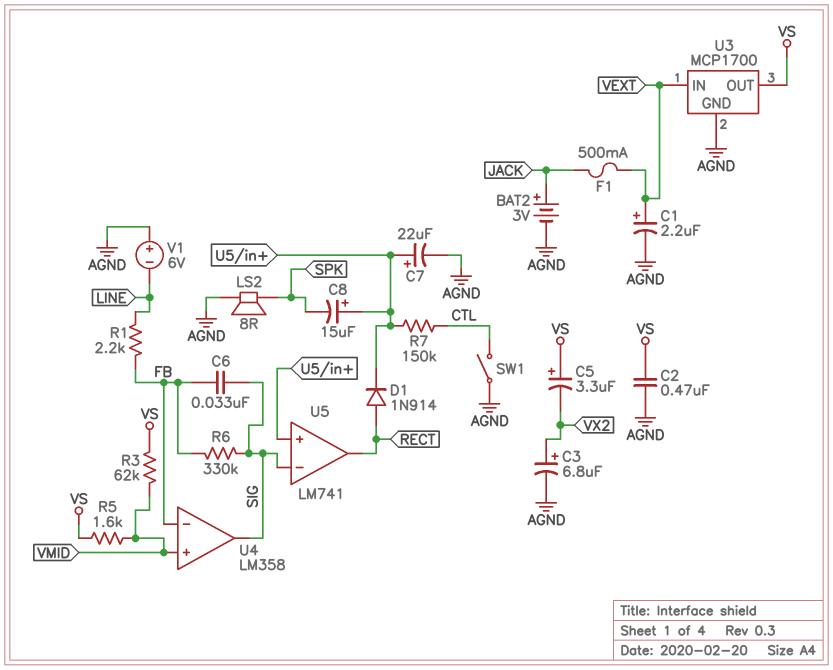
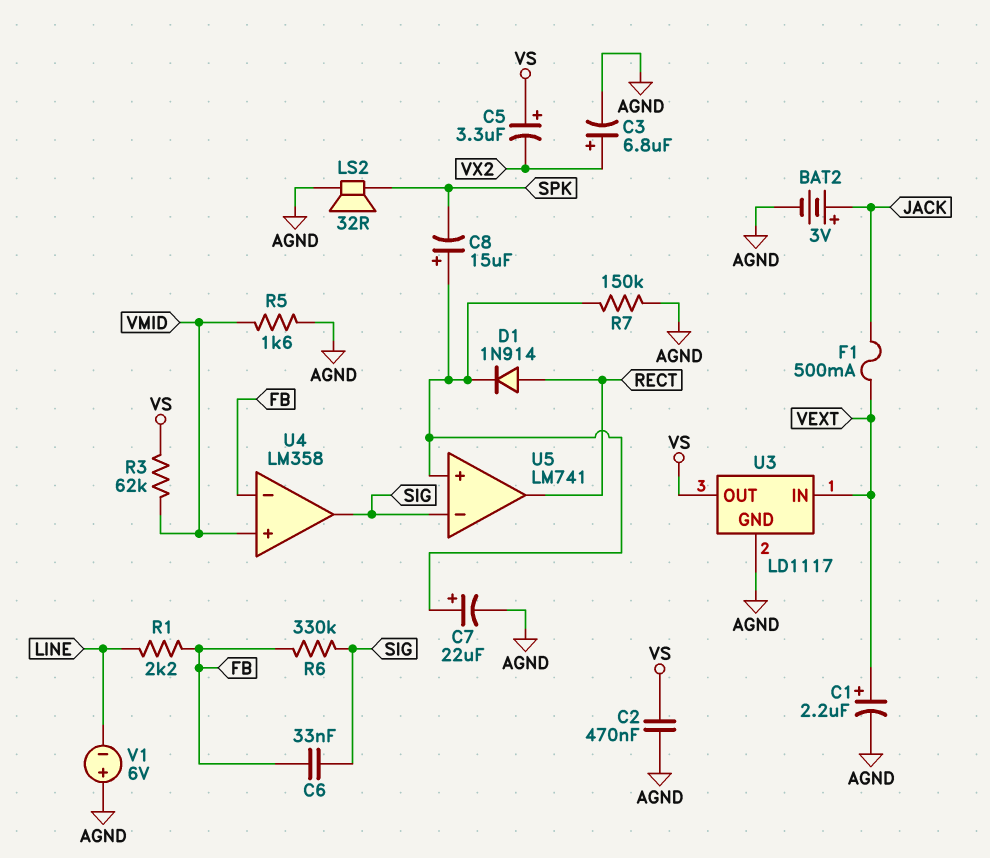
LS2: speaker 8R (AGND, SPK) -> speaker 32R (AGND, SPK)
R5: 1.6k (VMID, VS) -> 1.6k (AGND, VMID)
R7: 150k (CTL, U5/in+) -> 150k (AGND, U5/in+)
SW1: switch (AGND, CTL) -> none
U3: MCP1700 -> LD1117

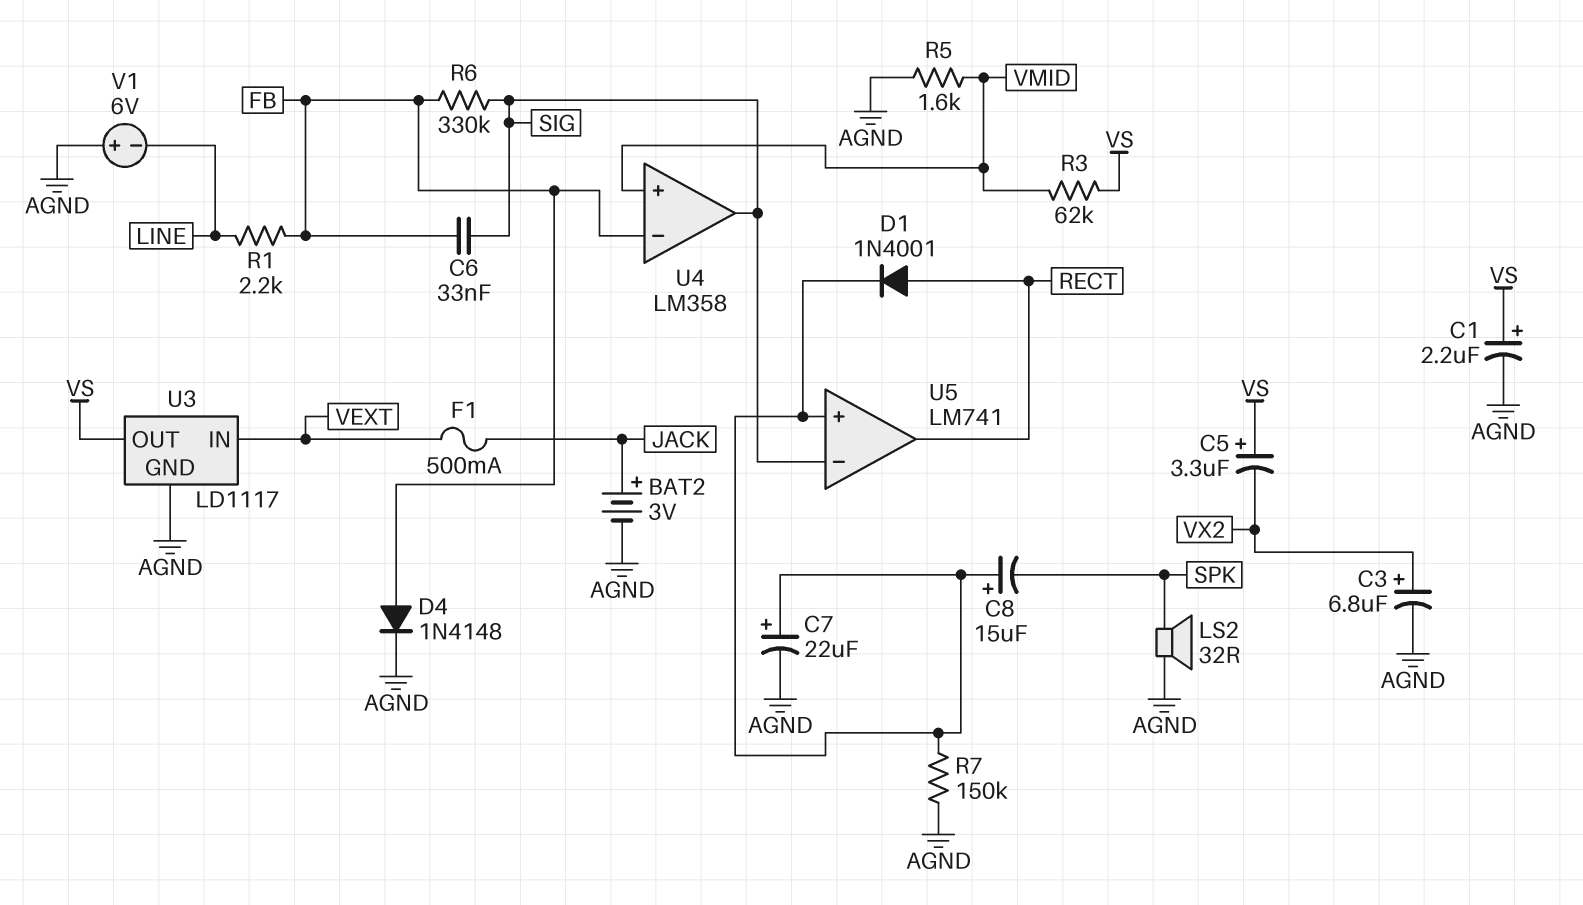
C1: 2.2uF (plus VEXT, minus AGND) -> 2.2uF (plus VS, minus AGND)
C2: 470nF (AGND, VS) -> none
D1: diode 1N914 (A RECT, K U5/in+) -> diode 1N4001 (A RECT, K U5/in+)
D4: none -> diode 1N4148 (A FB, K AGND)

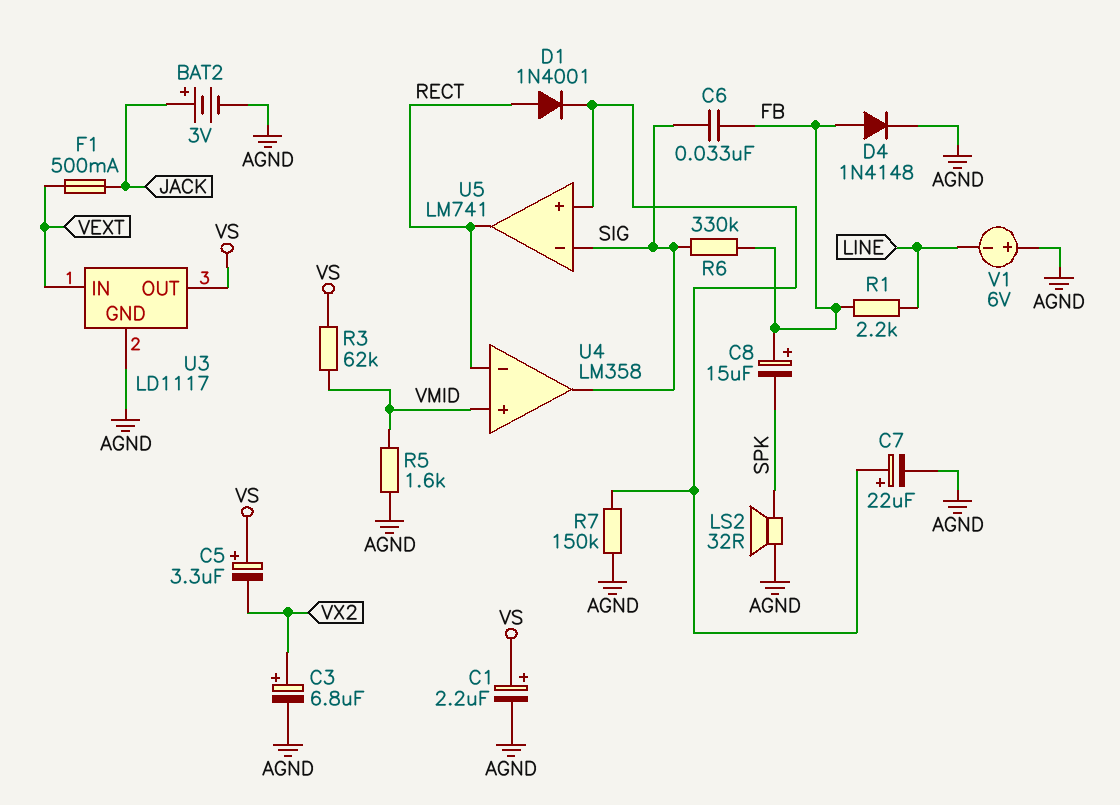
C8: 15uF (plus U5/in+, minus SPK) -> 15uF (plus FB, minus SPK)
U4 pin in-: FB -> RECT

